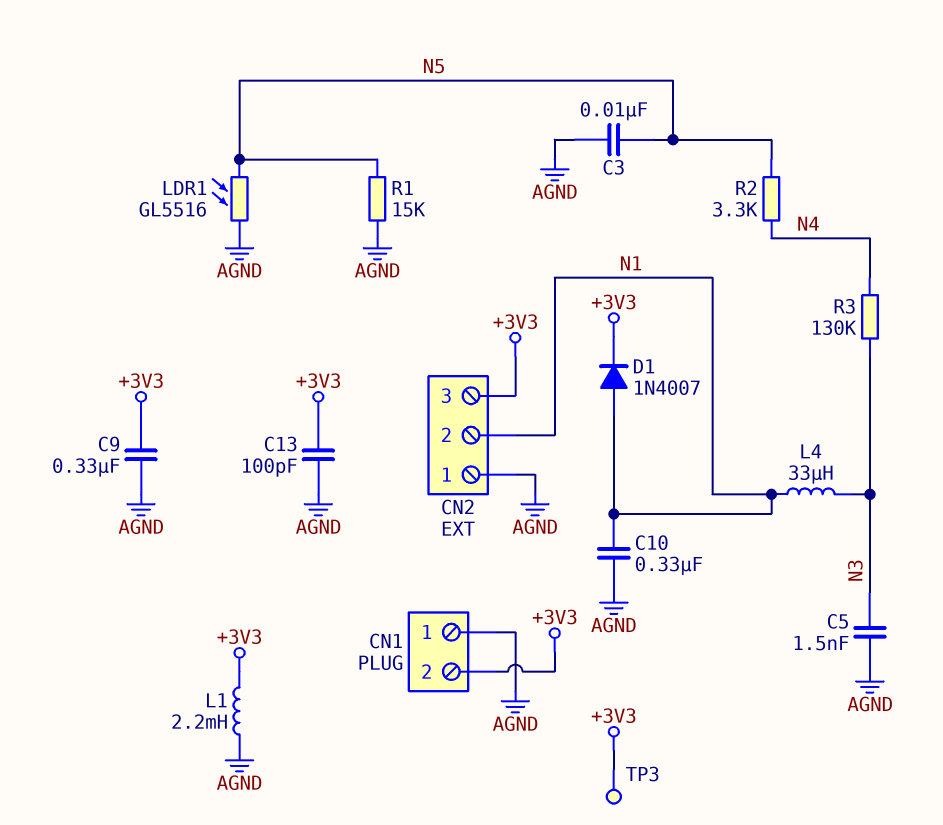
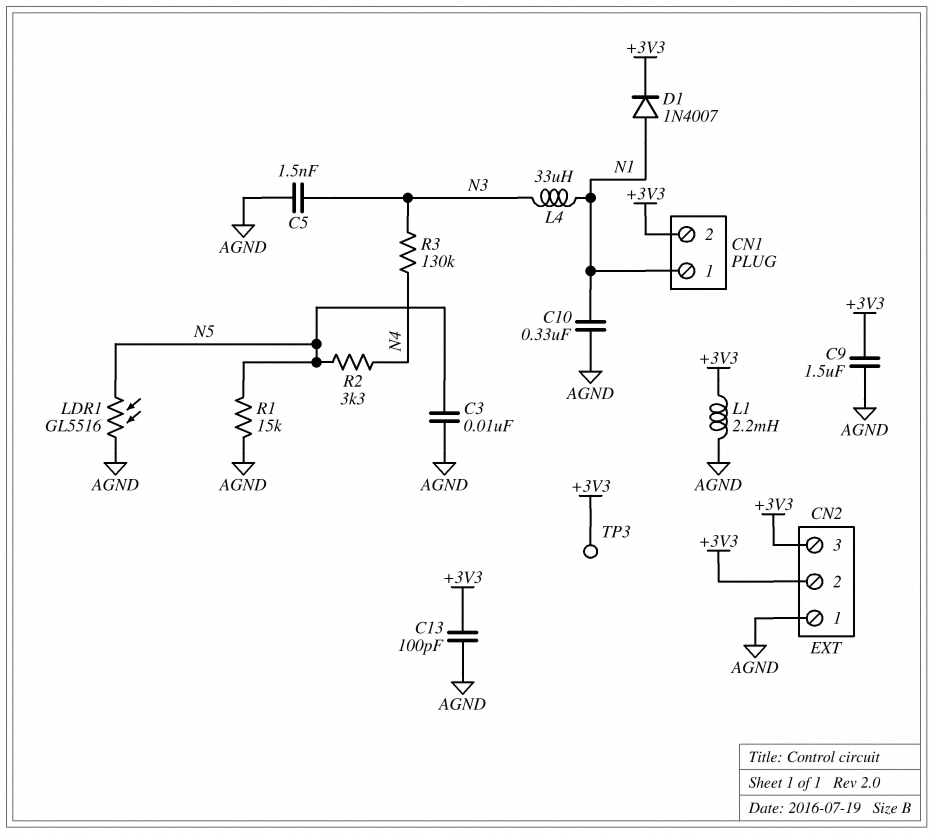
C9: 330nF (+3V3, AGND) -> 1.5uF (+3V3, AGND)
CN1 pin 1: AGND -> N1
CN2 pin 2: N1 -> +3V3

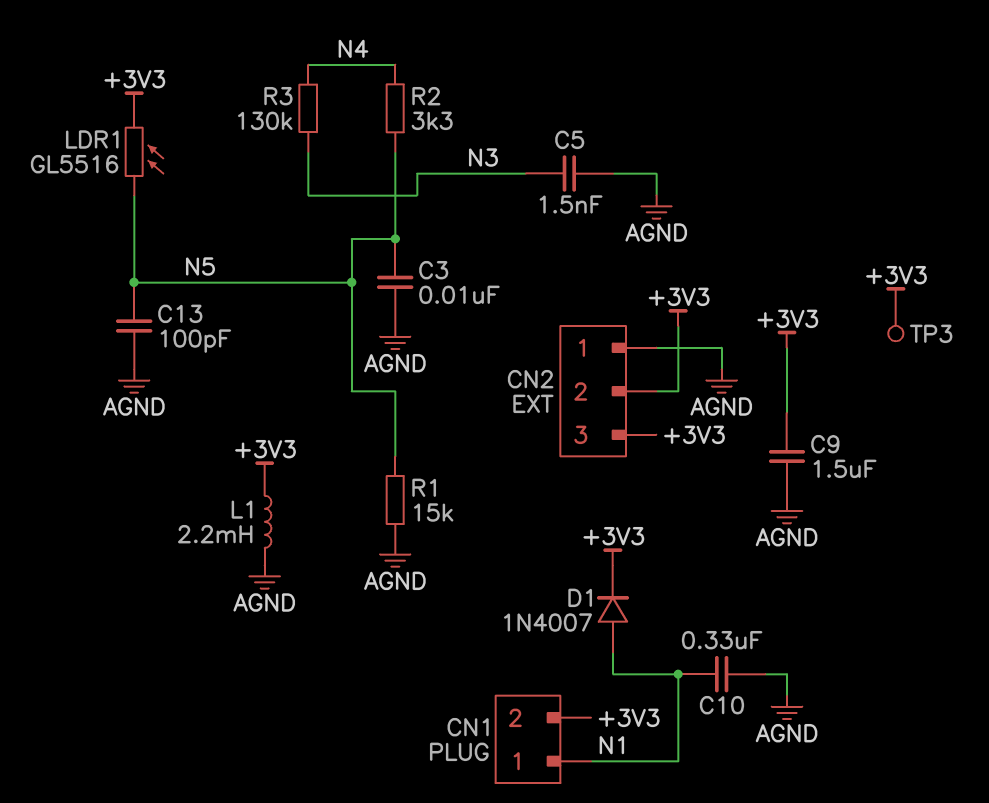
C13: 100pF (+3V3, AGND) -> 100pF (AGND, N5)
L4: 33uH (N1, N3) -> none
LDR1: GL5516 (AGND, N5) -> GL5516 (+3V3, N5)

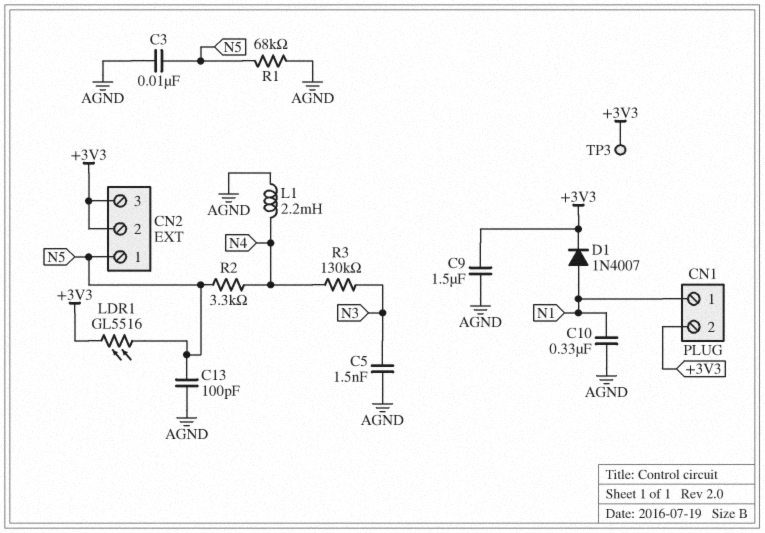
CN2 pin 1: AGND -> N5
L1: 2.2mH (+3V3, AGND) -> 2.2mH (AGND, N4)
R1: 15k (AGND, N5) -> 68k (AGND, N5)

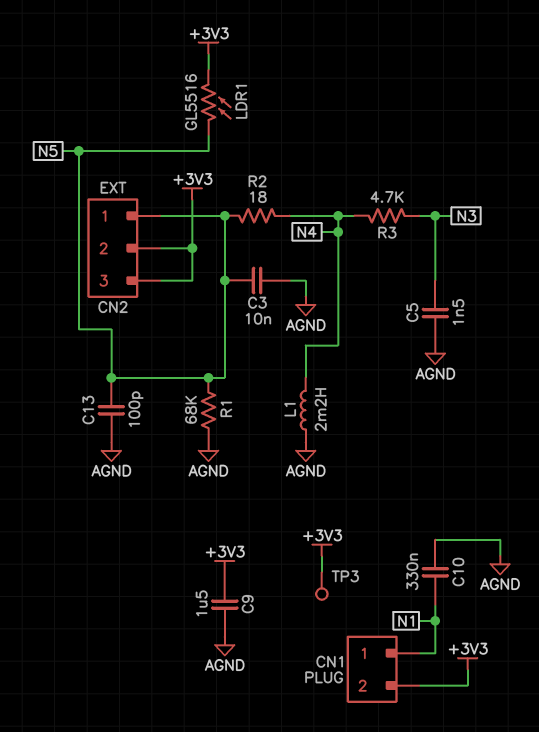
D1: diode 1N4007 (A N1, K +3V3) -> none
R2: 3.3k (N4, N5) -> 18 (N4, N5)
R3: 130k (N3, N4) -> 4.7k (N3, N4)

